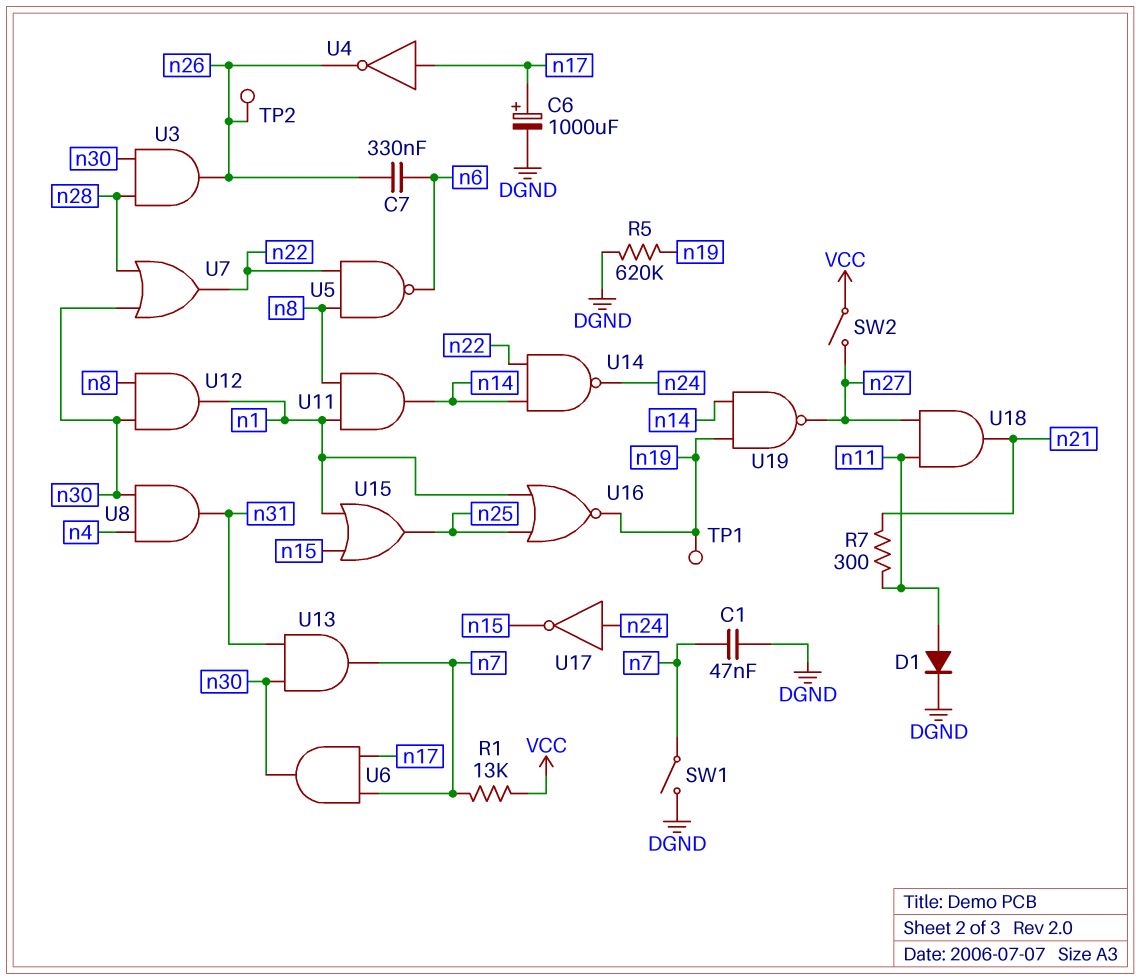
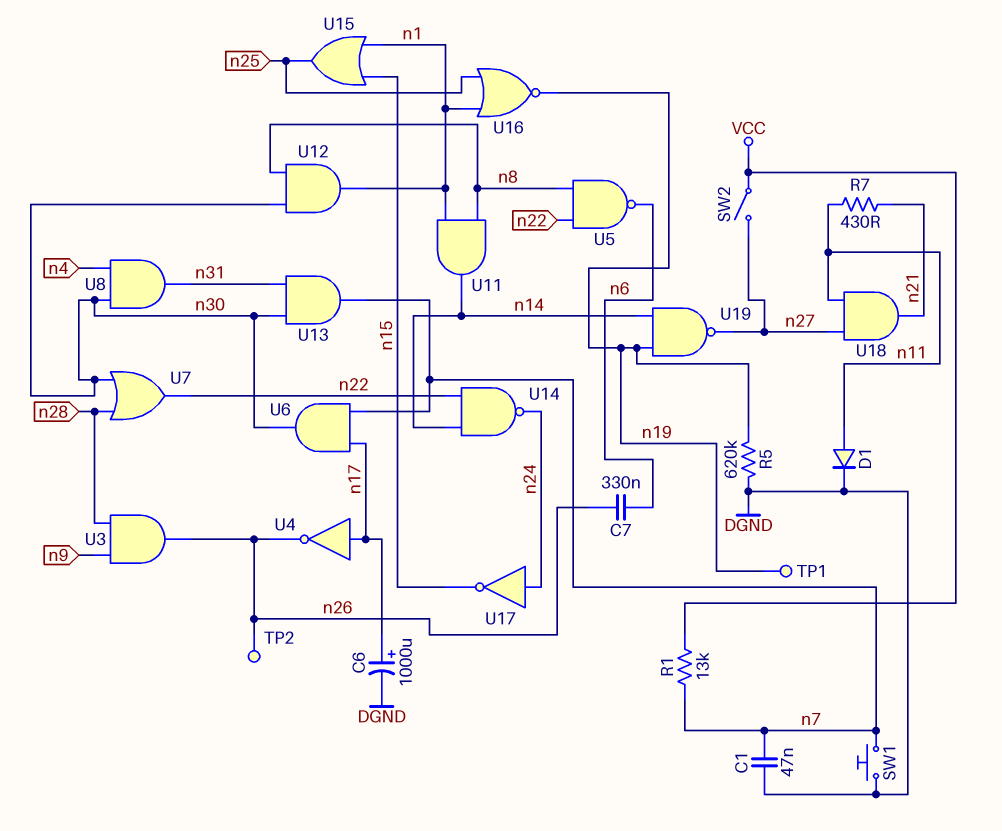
R7: 300 (n11, n21) -> 430 (n11, n21)
SW1: switch (DGND, n7) -> button (DGND, n7)
U3: AND (in n28, in n30, out n26) -> AND (in n9, in n28, out n26)

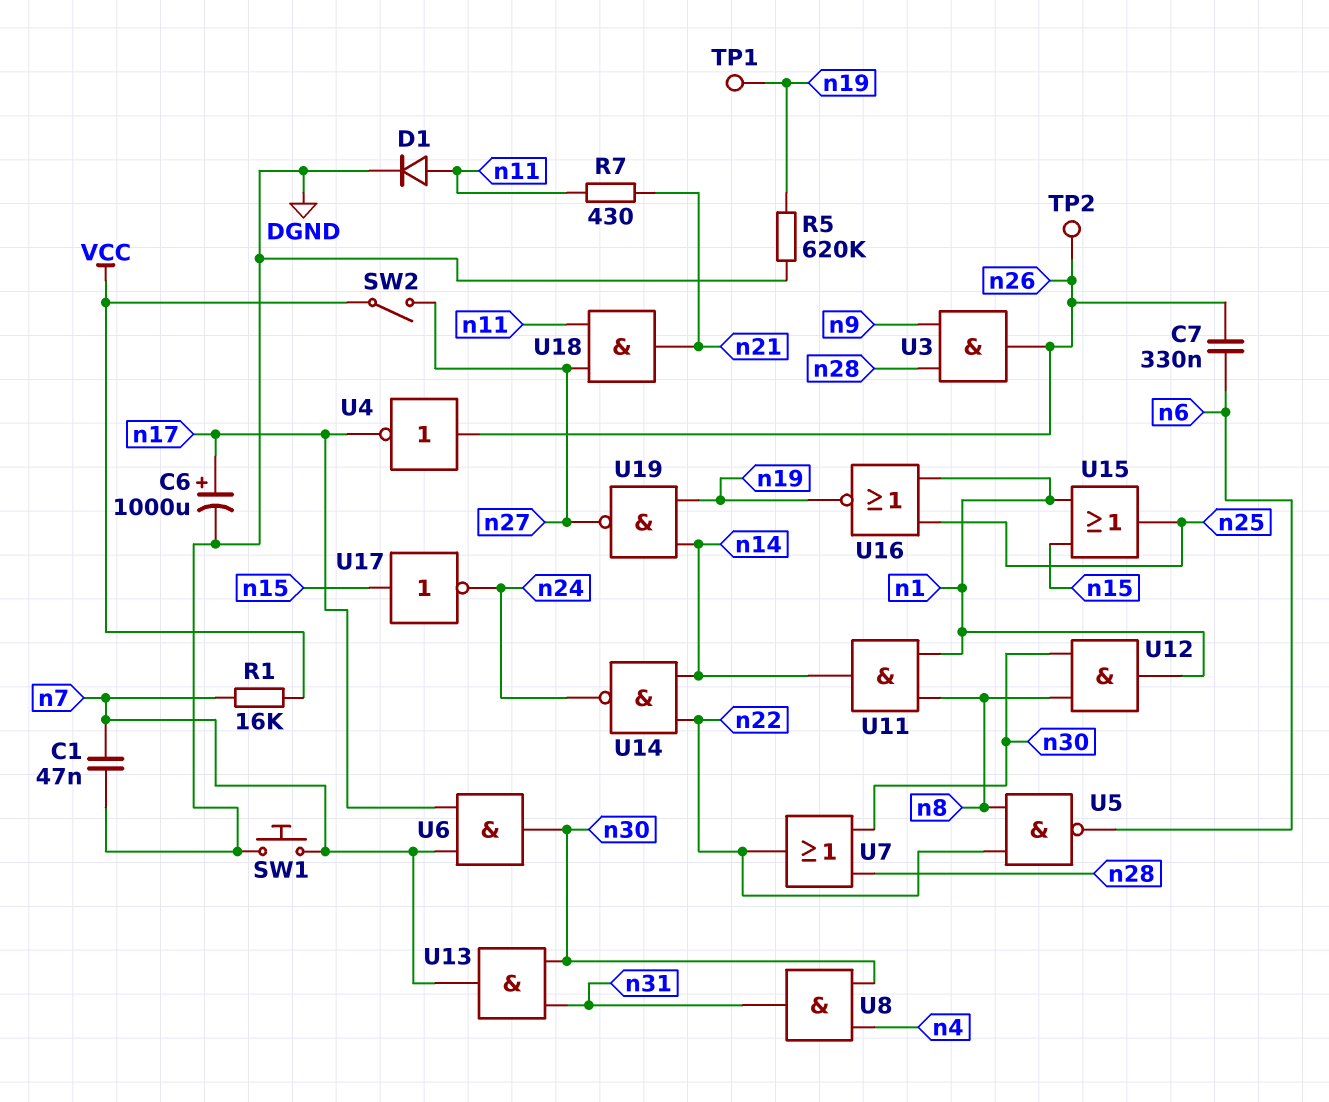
R1: 13k (VCC, n7) -> 16k (VCC, n7)
U4: NOT (in n17, out n26) -> NOT (in n26, out n17)
U17: NOT (in n24, out n15) -> NOT (in n15, out n24)

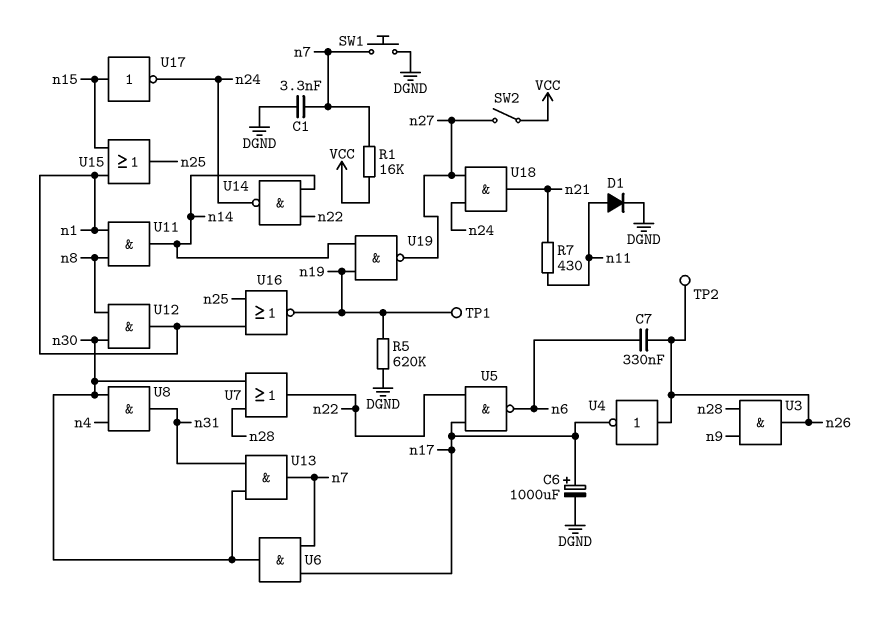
C1: 47nF (DGND, n7) -> 3.3nF (DGND, n7)
U5: NAND (in n8, in n22, out n6) -> NAND (in n17, in n22, out n6)
U18: AND (in n11, in n27, out n21) -> AND (in n24, in n27, out n21)

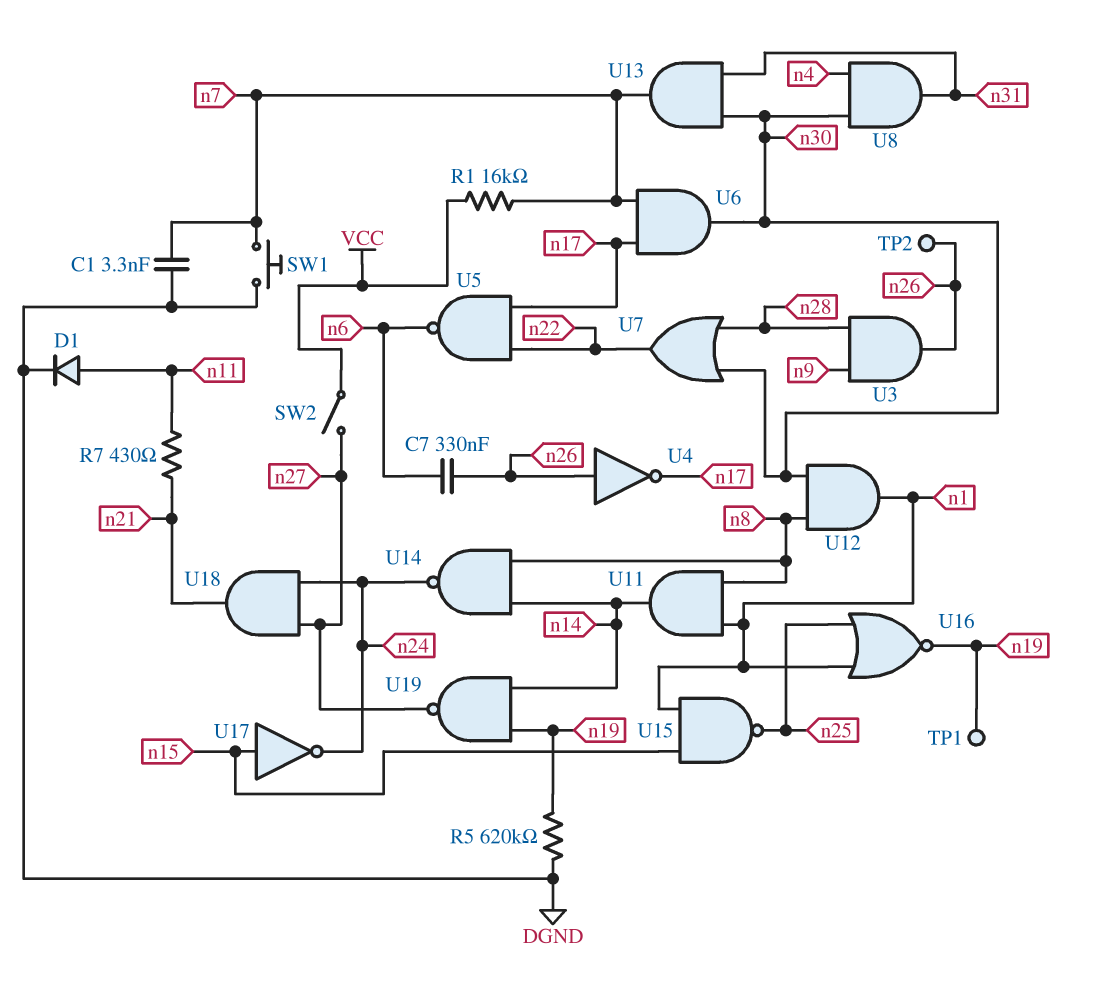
C6: 1000uF (plus n17, minus DGND) -> none
U14: NAND (in n14, in n22, out n24) -> NAND (in n8, in n14, out n24)
U15: OR (in n1, in n15, out n25) -> NAND (in n1, in n15, out n25)

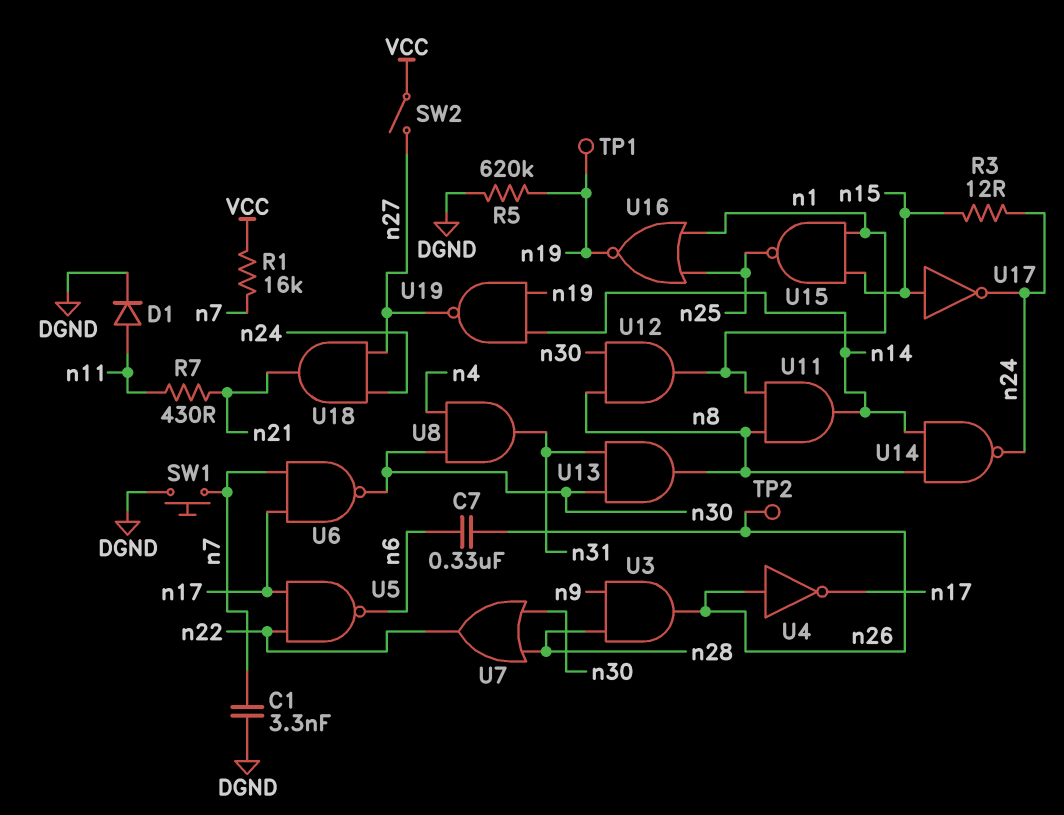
R3: none -> 12 (n15, n24)
U6: AND (in n7, in n17, out n30) -> NAND (in n7, in n17, out n30)
U13: AND (in n30, in n31, out n7) -> AND (in n30, in n31, out n8)

